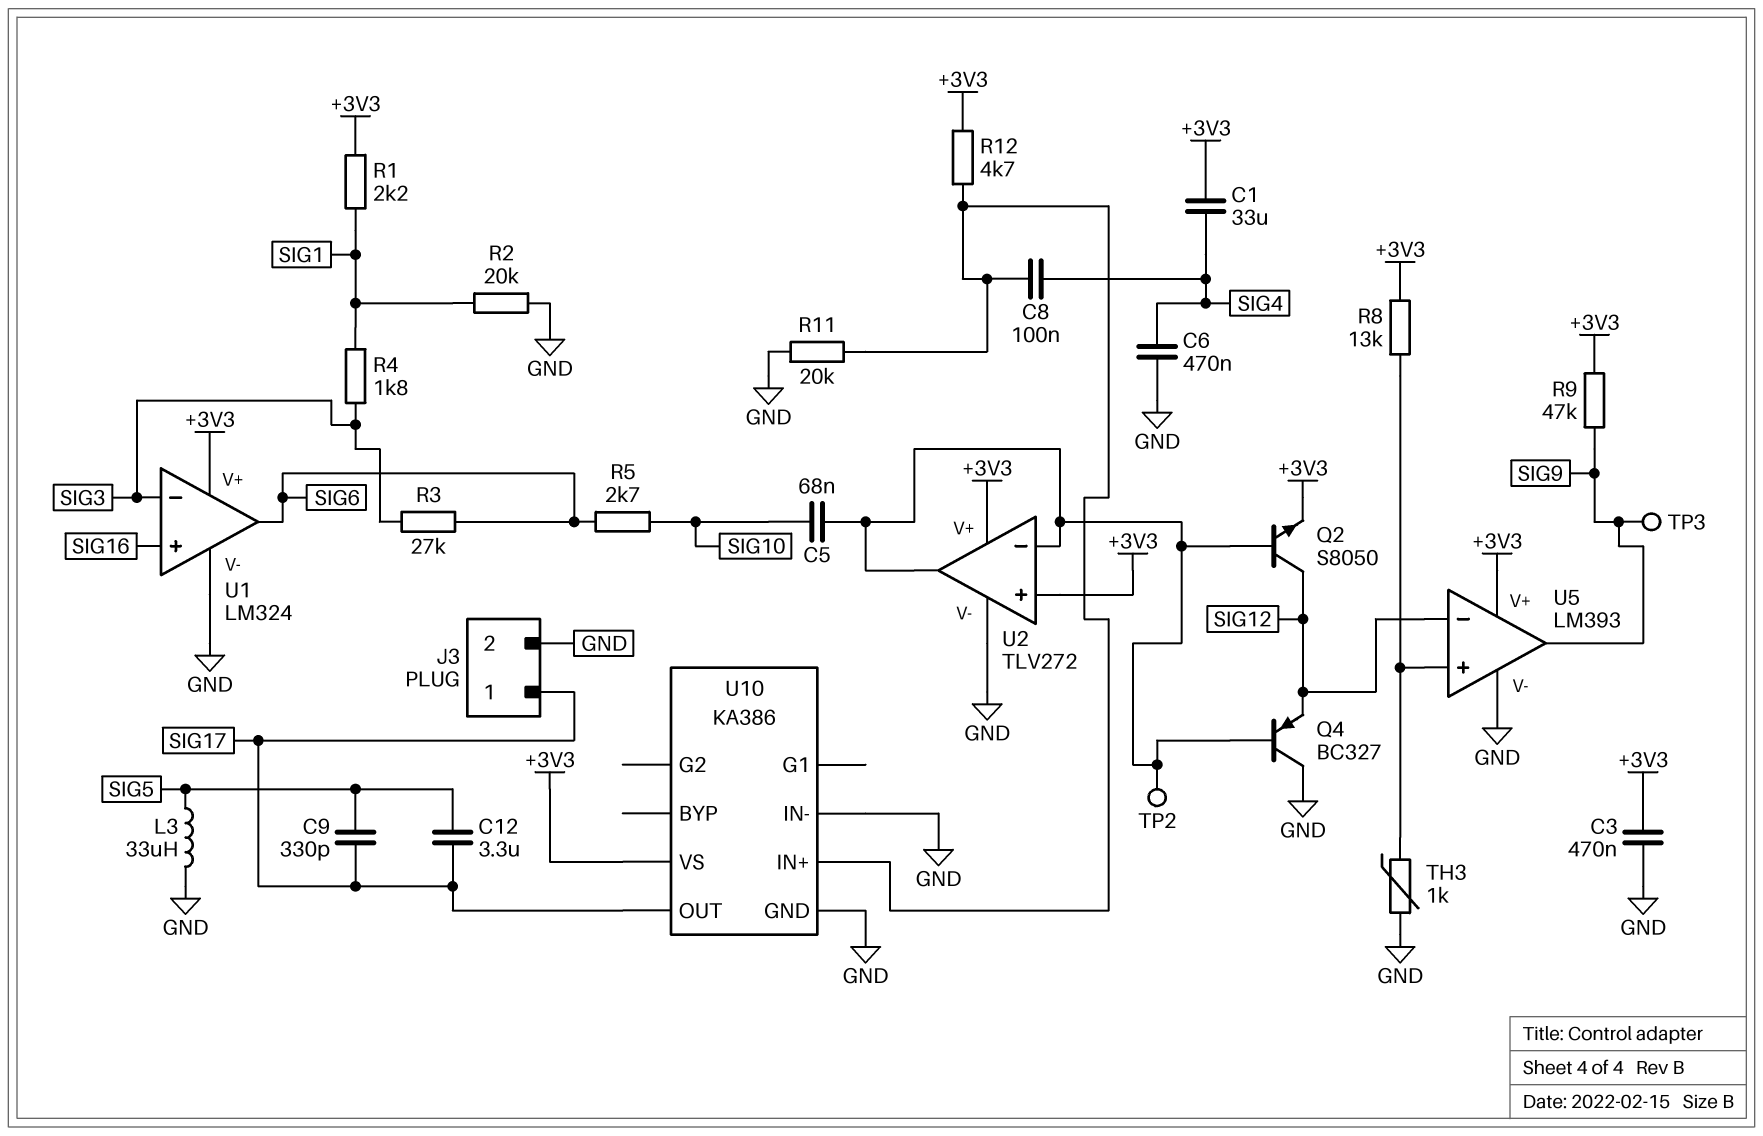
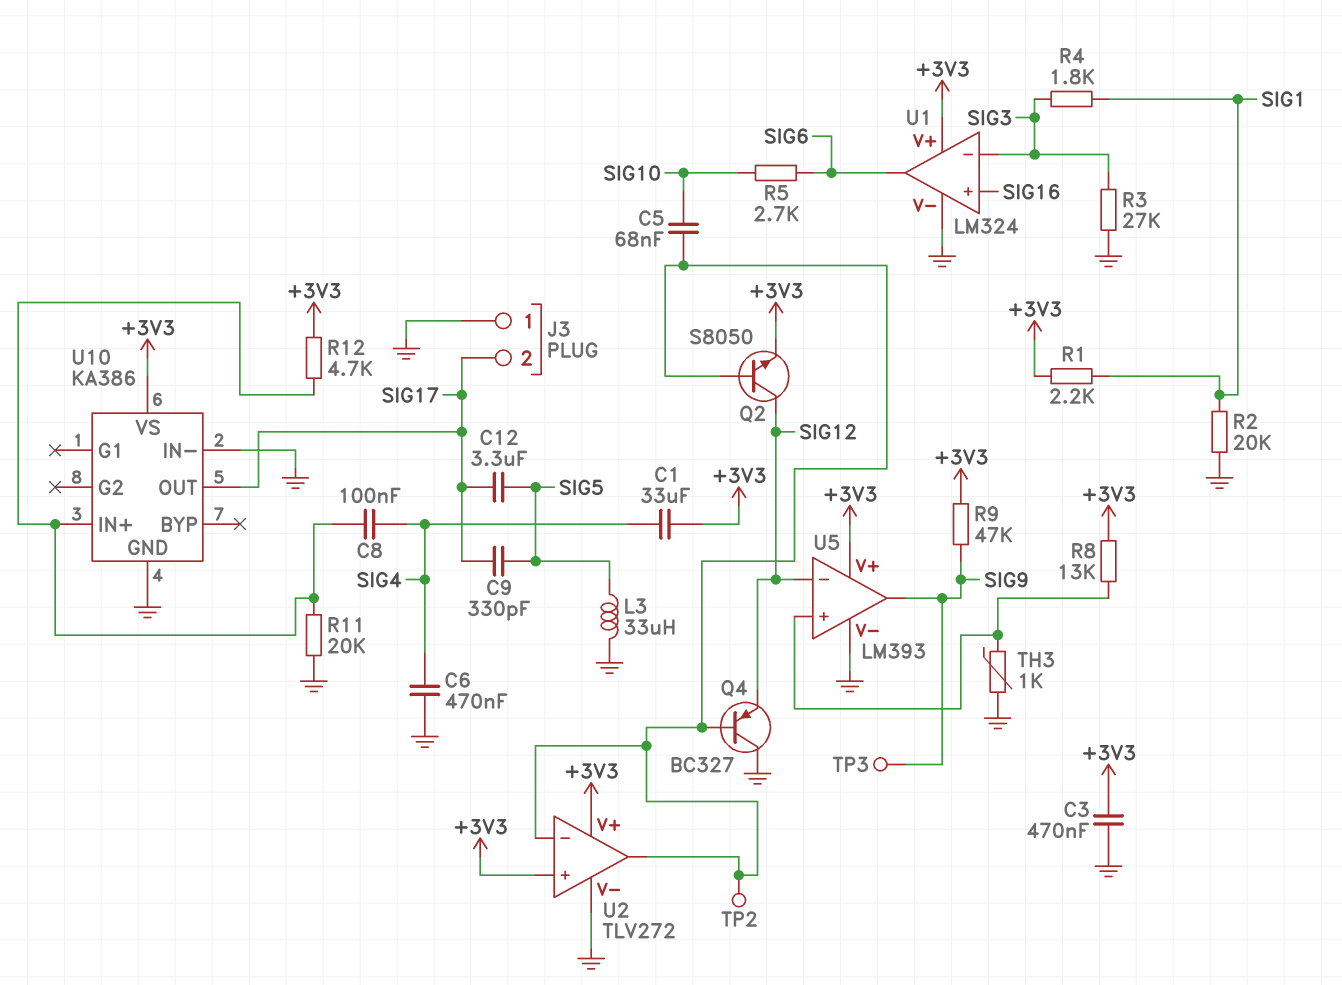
J3 pin 1: SIG17 -> GND
J3 pin 2: GND -> SIG17
R3: 27k (SIG3, SIG6) -> 27k (GND, SIG3)

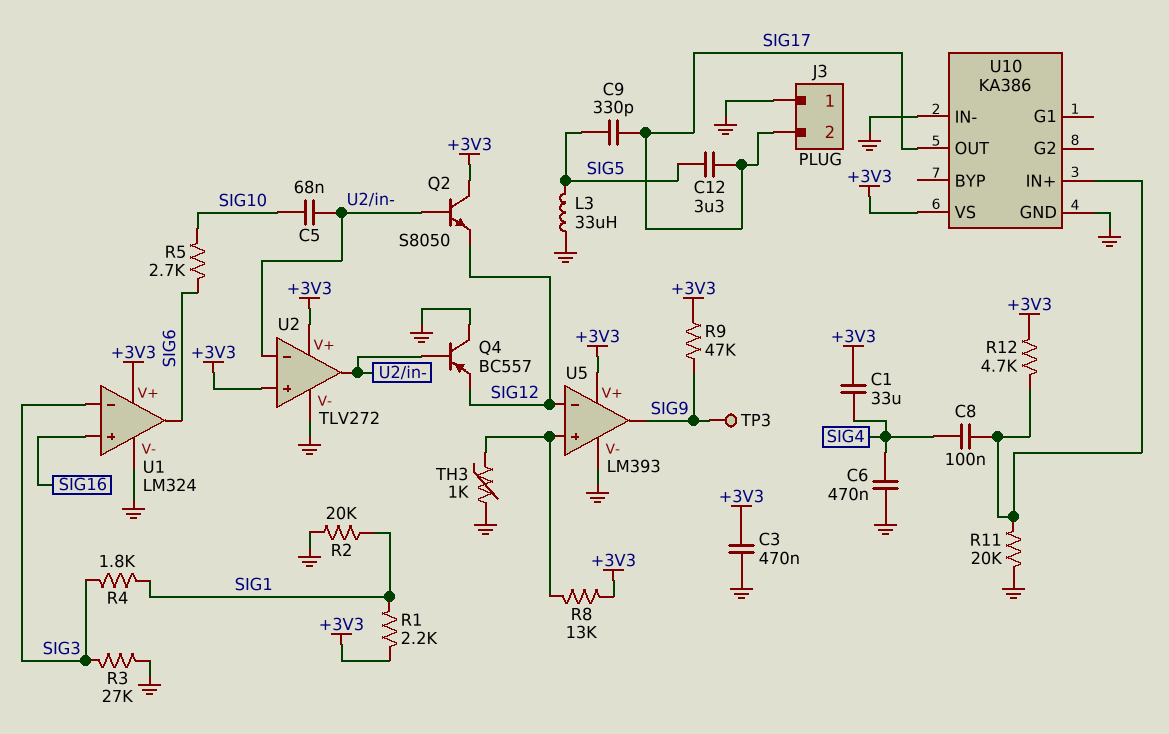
Q2: NPN S8050 (B U2/in-, C SIG12, E +3V3) -> NPN S8050 (B U2/in-, C +3V3, E SIG12)
Q4: PNP BC327 (B U2/in-, C GND, E SIG12) -> PNP BC557 (B U2/in-, C GND, E SIG12)
TP2: test point (U2/in-) -> none

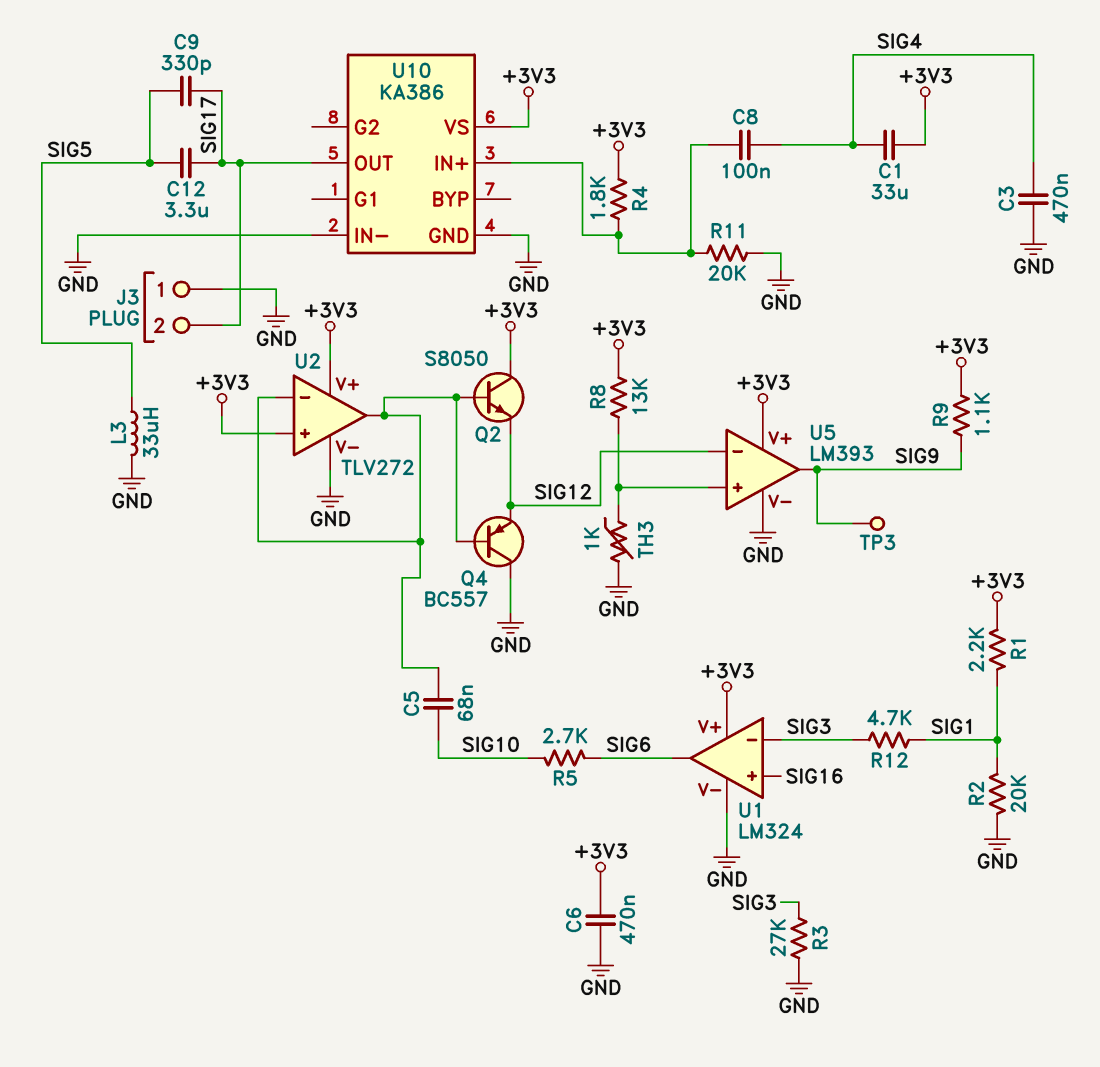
C3: 470nF (+3V3, GND) -> 470nF (GND, SIG4)
C6: 470nF (GND, SIG4) -> 470nF (+3V3, GND)
R4: 1.8k (SIG1, SIG3) -> 1.8k (+3V3, U10/IN+)
R9: 47k (+3V3, SIG9) -> 1.1k (+3V3, SIG9)
R12: 4.7k (+3V3, U10/IN+) -> 4.7k (SIG1, SIG3)

